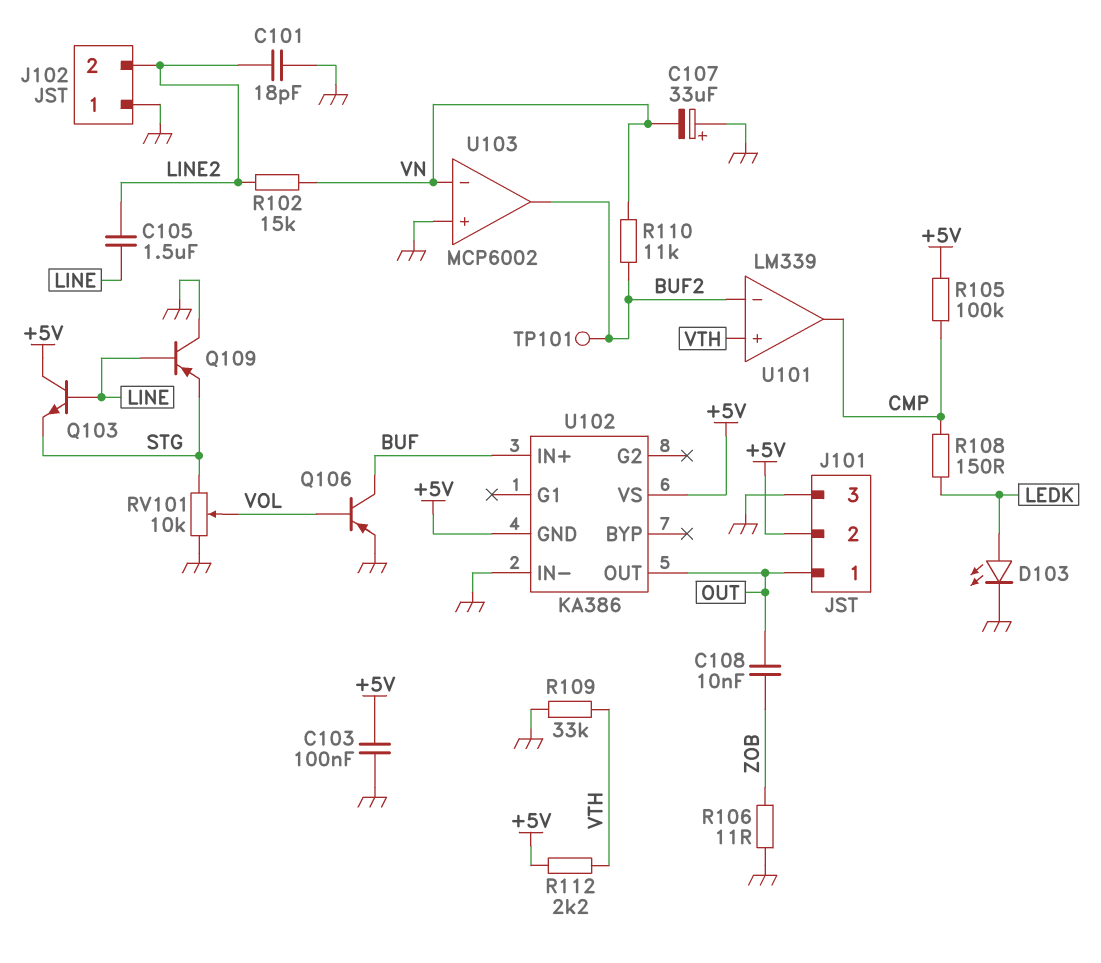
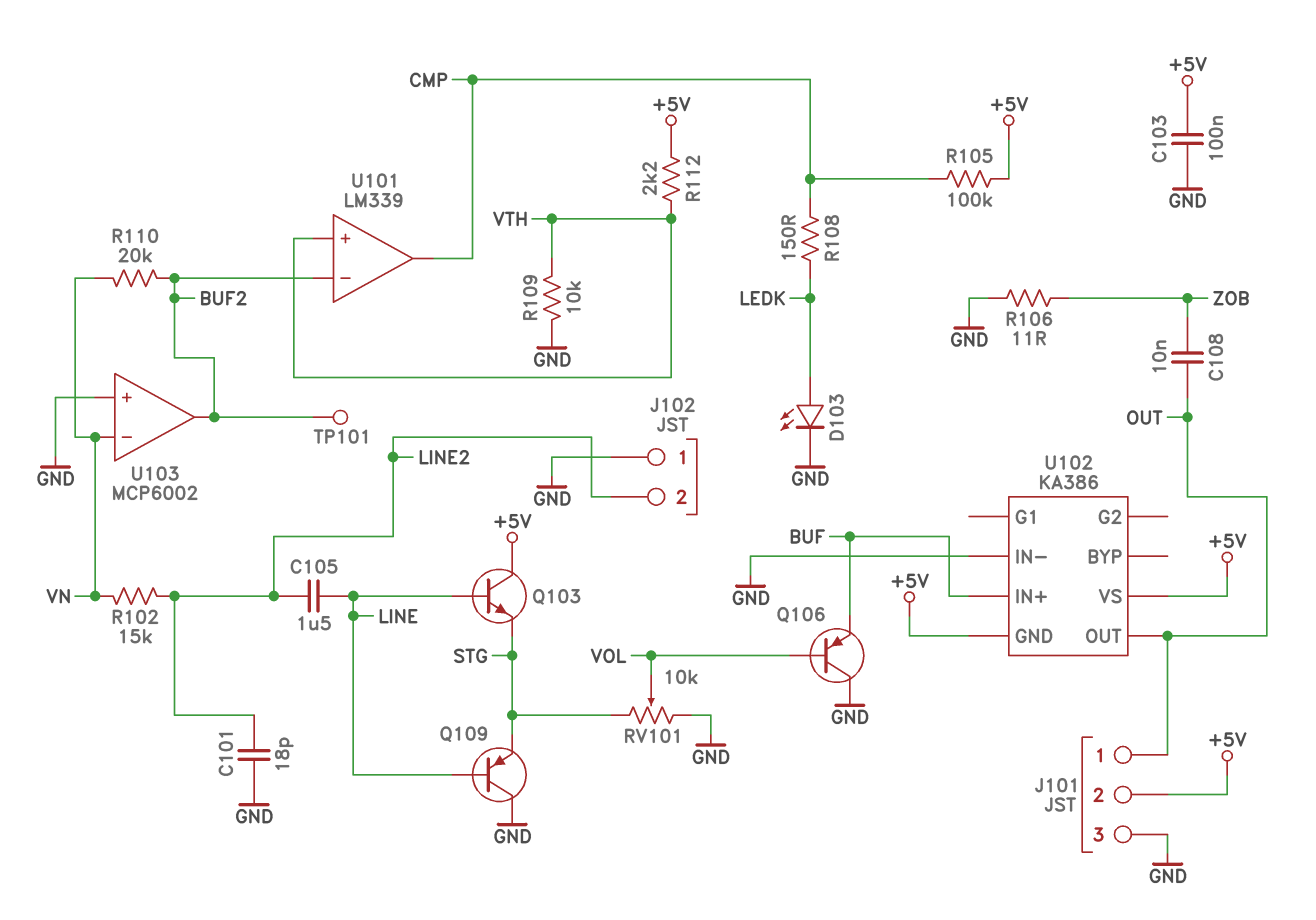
C107: 33uF (plus GND, minus VN) -> none
Q106: PNP (B VOL, C BUF, E GND) -> PNP (B VOL, C GND, E BUF)
R109: 33k (GND, VTH) -> 10k (GND, VTH)
R110: 11k (BUF2, VN) -> 20k (BUF2, VN)

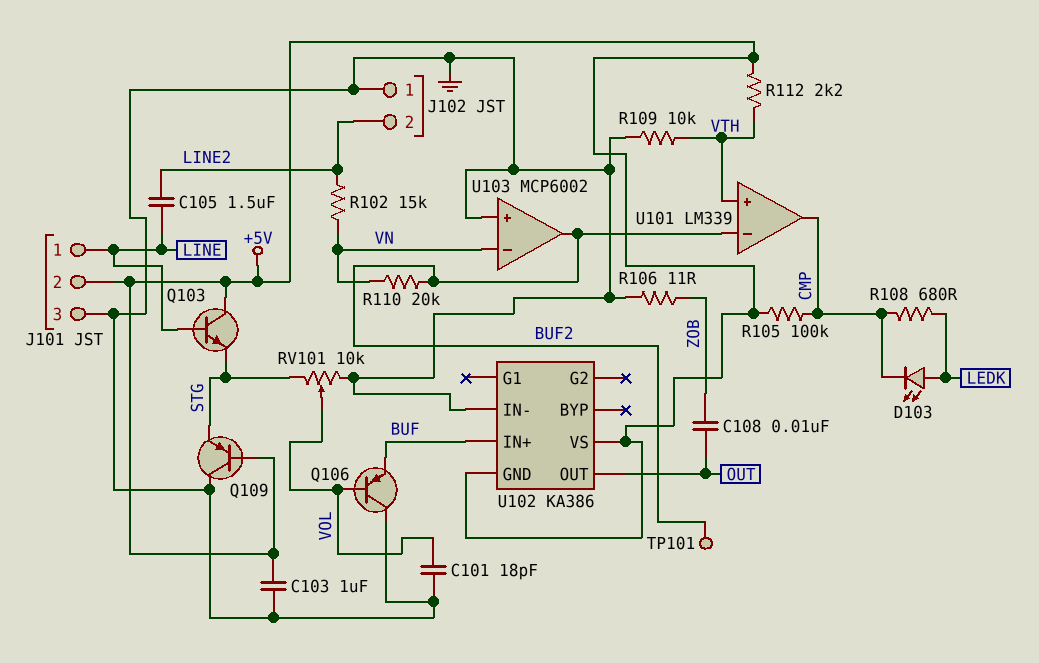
C101: 18pF (GND, LINE2) -> 18pF (GND, VOL)
C103: 100nF (+5V, GND) -> 1uF (+5V, GND)
D103: LED (A LEDK, K GND) -> LED (A LEDK, K CMP)
J101 pin 1: OUT -> LINE
Q109: PNP (B LINE, C GND, E STG) -> PNP (B +5V, C GND, E STG)
R108: 150 (CMP, LEDK) -> 680 (CMP, LEDK)

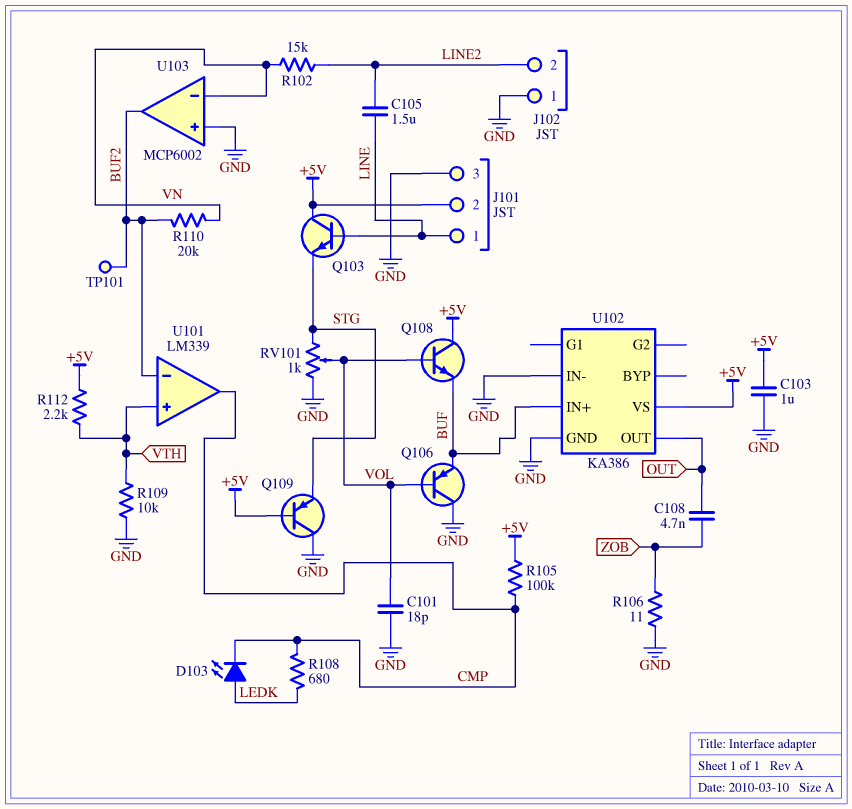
C108: 10nF (OUT, ZOB) -> 4.7nF (OUT, ZOB)
Q108: none -> NPN (B VOL, C +5V, E BUF)
RV101: 10k (GND, STG, wiper VOL) -> 1k (GND, STG, wiper VOL)
U102 pin GND: +5V -> GND

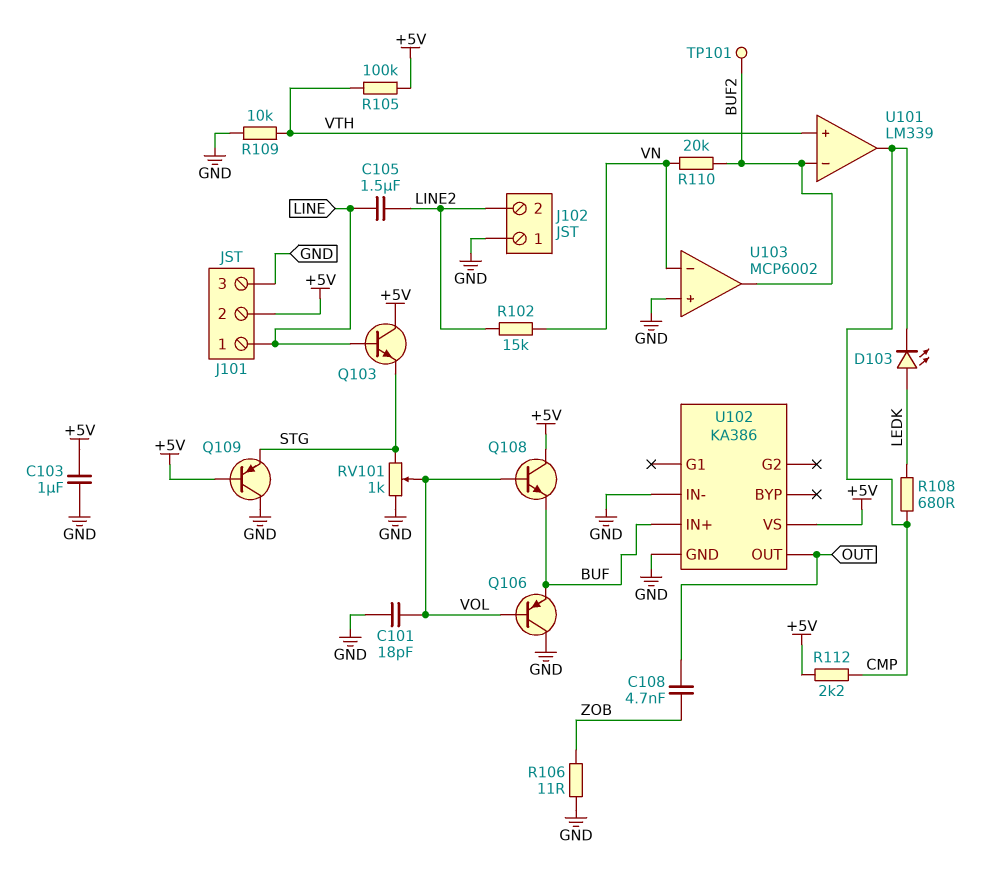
R105: 100k (+5V, CMP) -> 100k (+5V, VTH)
R112: 2.2k (+5V, VTH) -> 2.2k (+5V, CMP)

